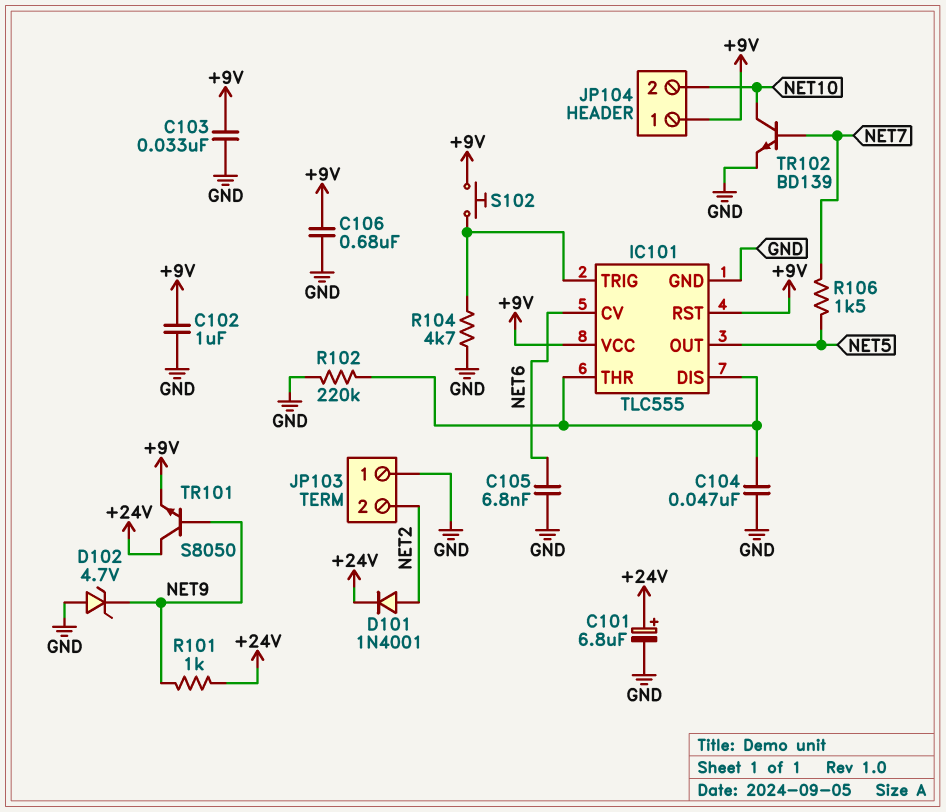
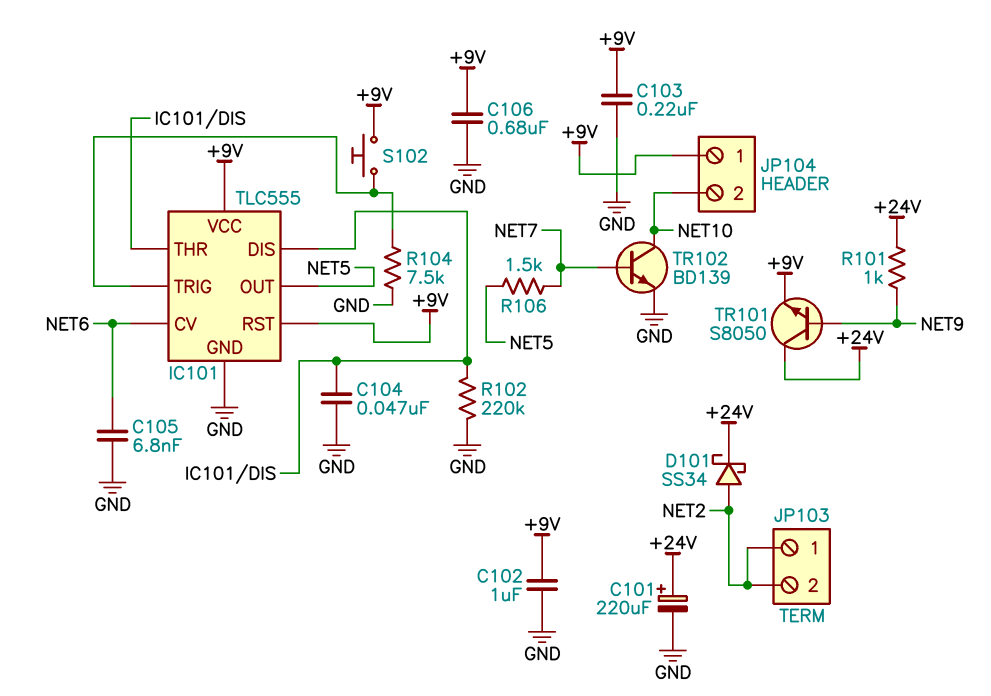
C101: 6.8uF (plus +24V, minus GND) -> 220uF (plus +24V, minus GND)
C103: 33nF (+9V, GND) -> 220nF (+9V, GND)
D101: diode 1N4001 (A NET2, K +24V) -> schottky SS34 (A NET2, K +24V)
D102: zener 4.7V (A GND, K NET9) -> none
JP103 pin 1: GND -> NET2
R104: 4.7k (GND, IC101/TRIG) -> 7.5k (GND, IC101/TRIG)

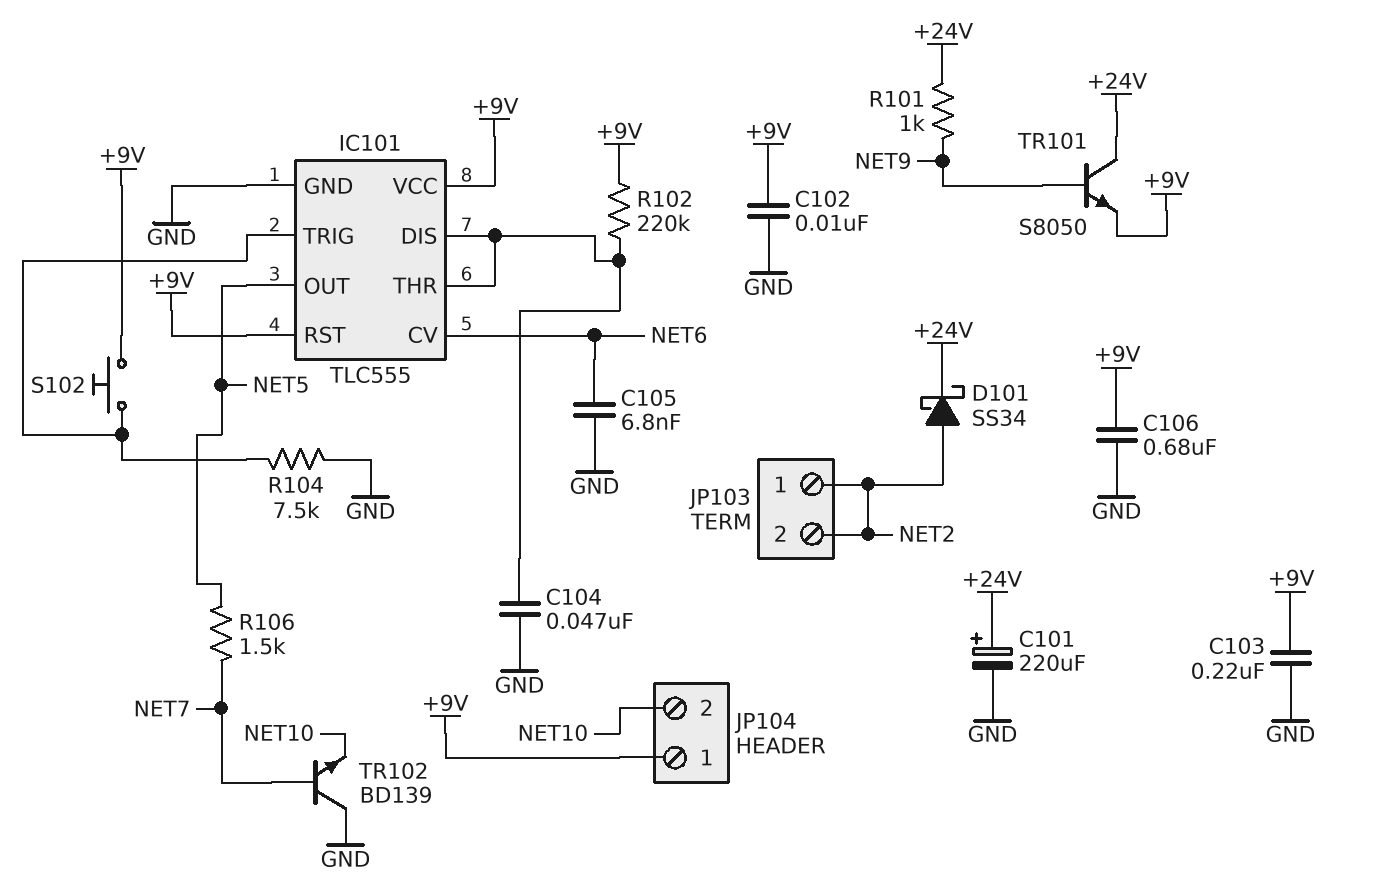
C102: 1uF (+9V, GND) -> 10nF (+9V, GND)
R102: 220k (GND, IC101/DIS) -> 220k (+9V, IC101/DIS)
TR102: NPN BD139 (B NET7, C NET10, E GND) -> NPN BD139 (B NET7, C GND, E NET10)

